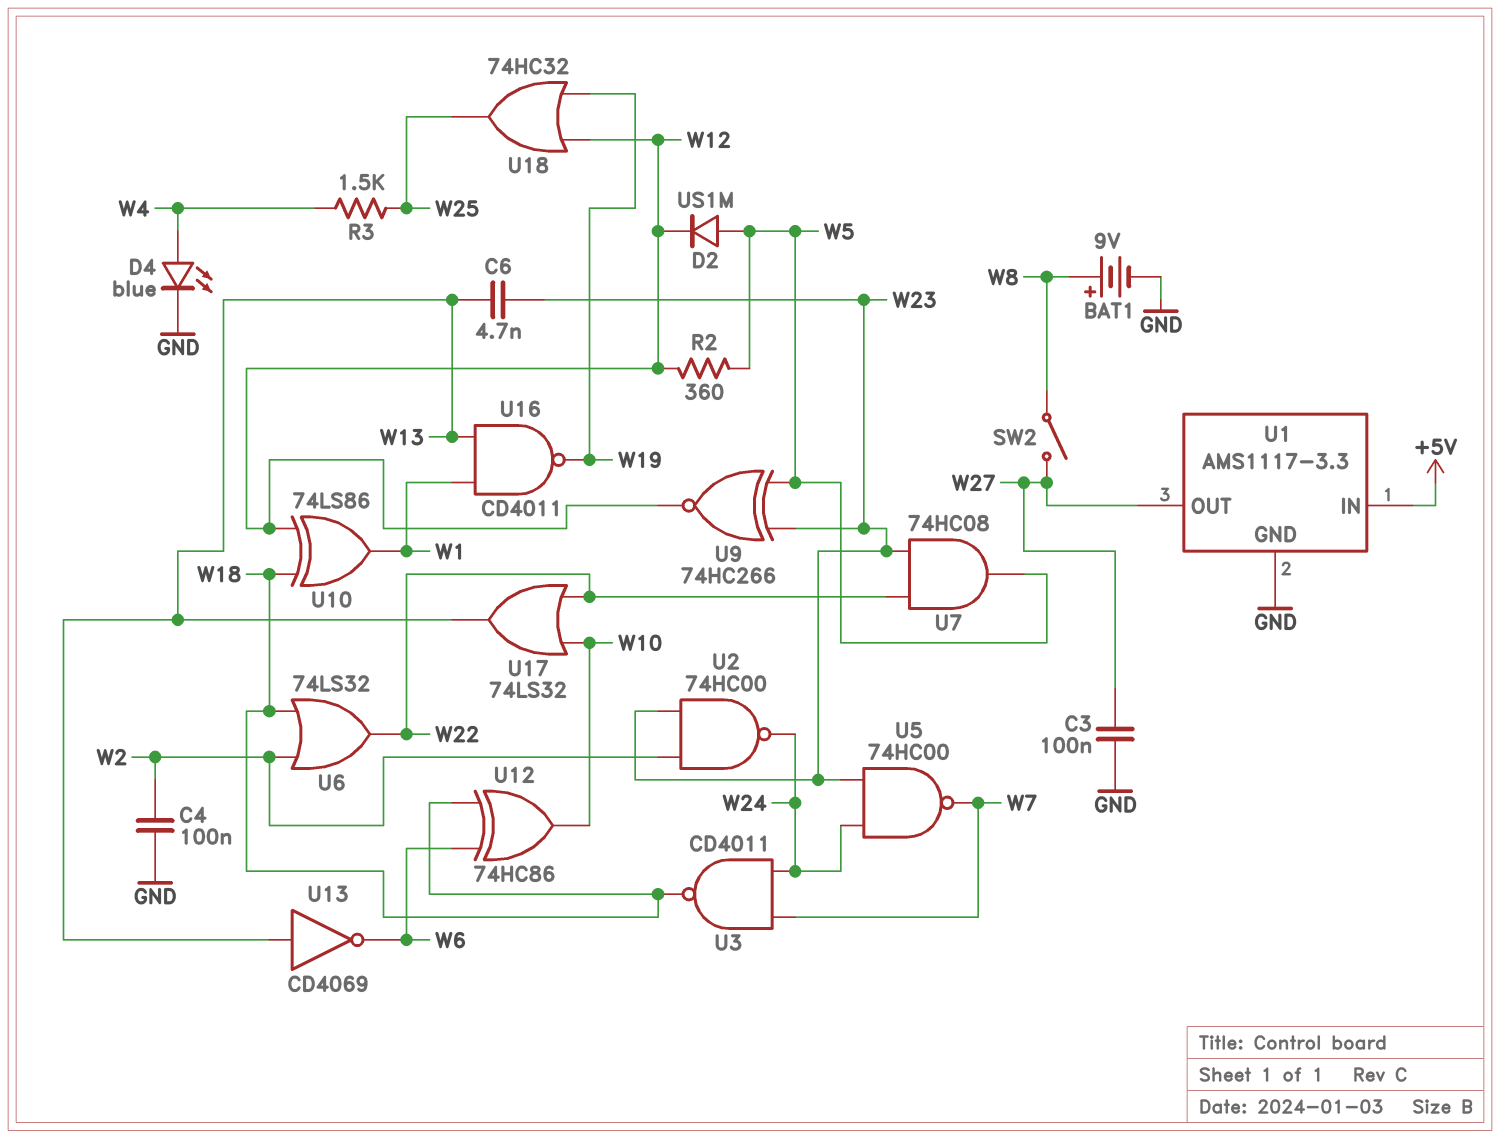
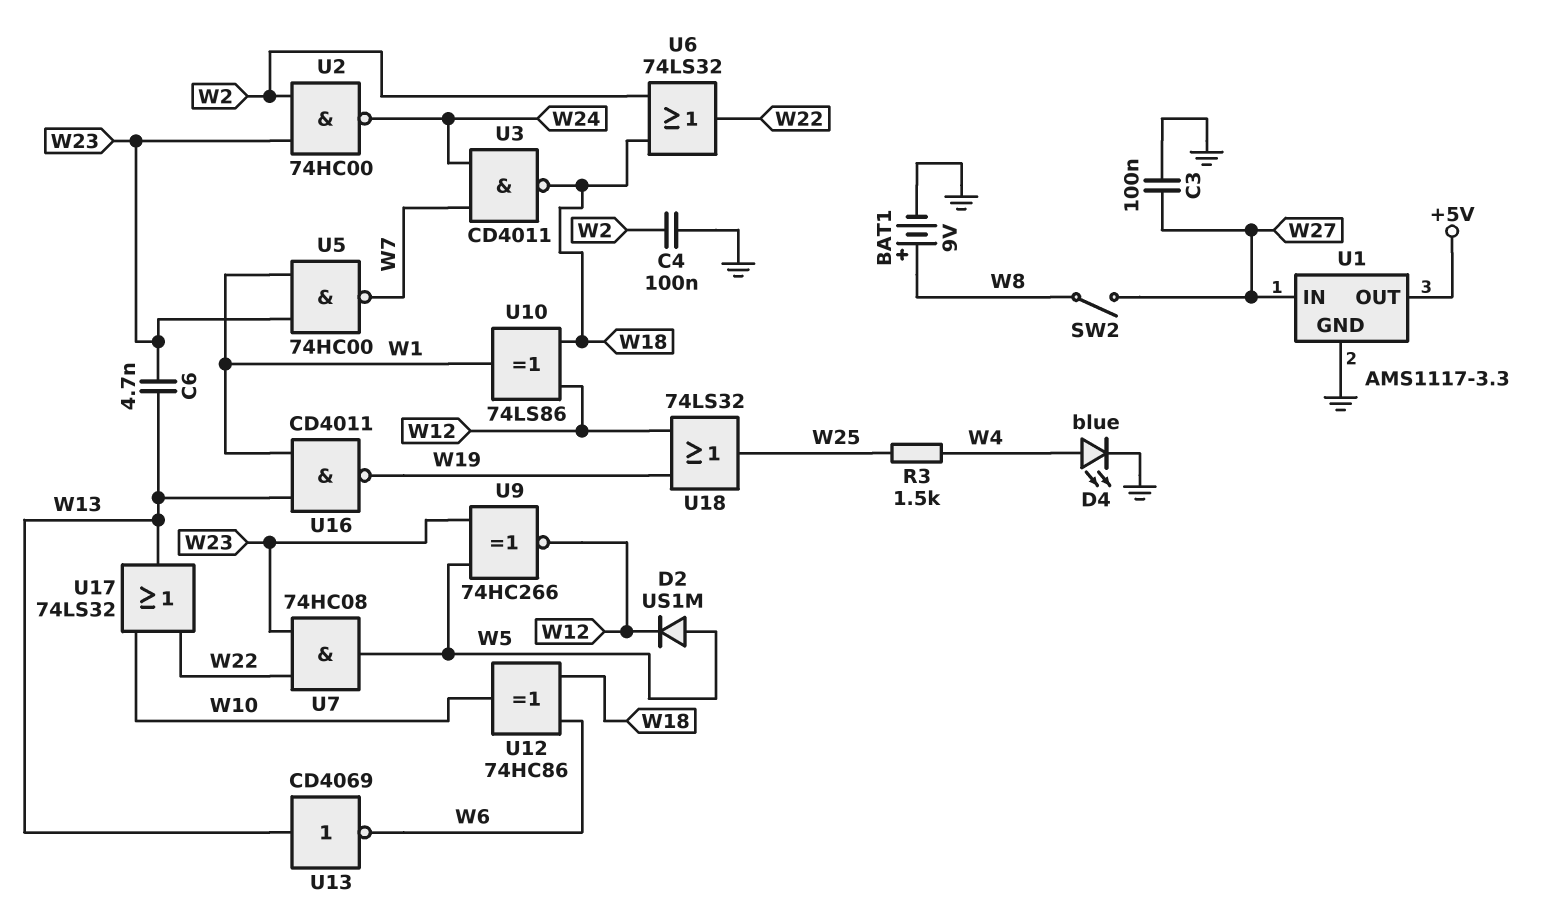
R2: 360 (W5, W12) -> none
U1 pin IN: +5V -> W27
U1 pin OUT: W27 -> +5V
U5: NAND 74HC00 (in W23, in W24, out W7) -> NAND 74HC00 (in W1, in W23, out W7)
U18: OR 74HC32 (in W12, in W19, out W25) -> OR 74LS32 (in W12, in W19, out W25)

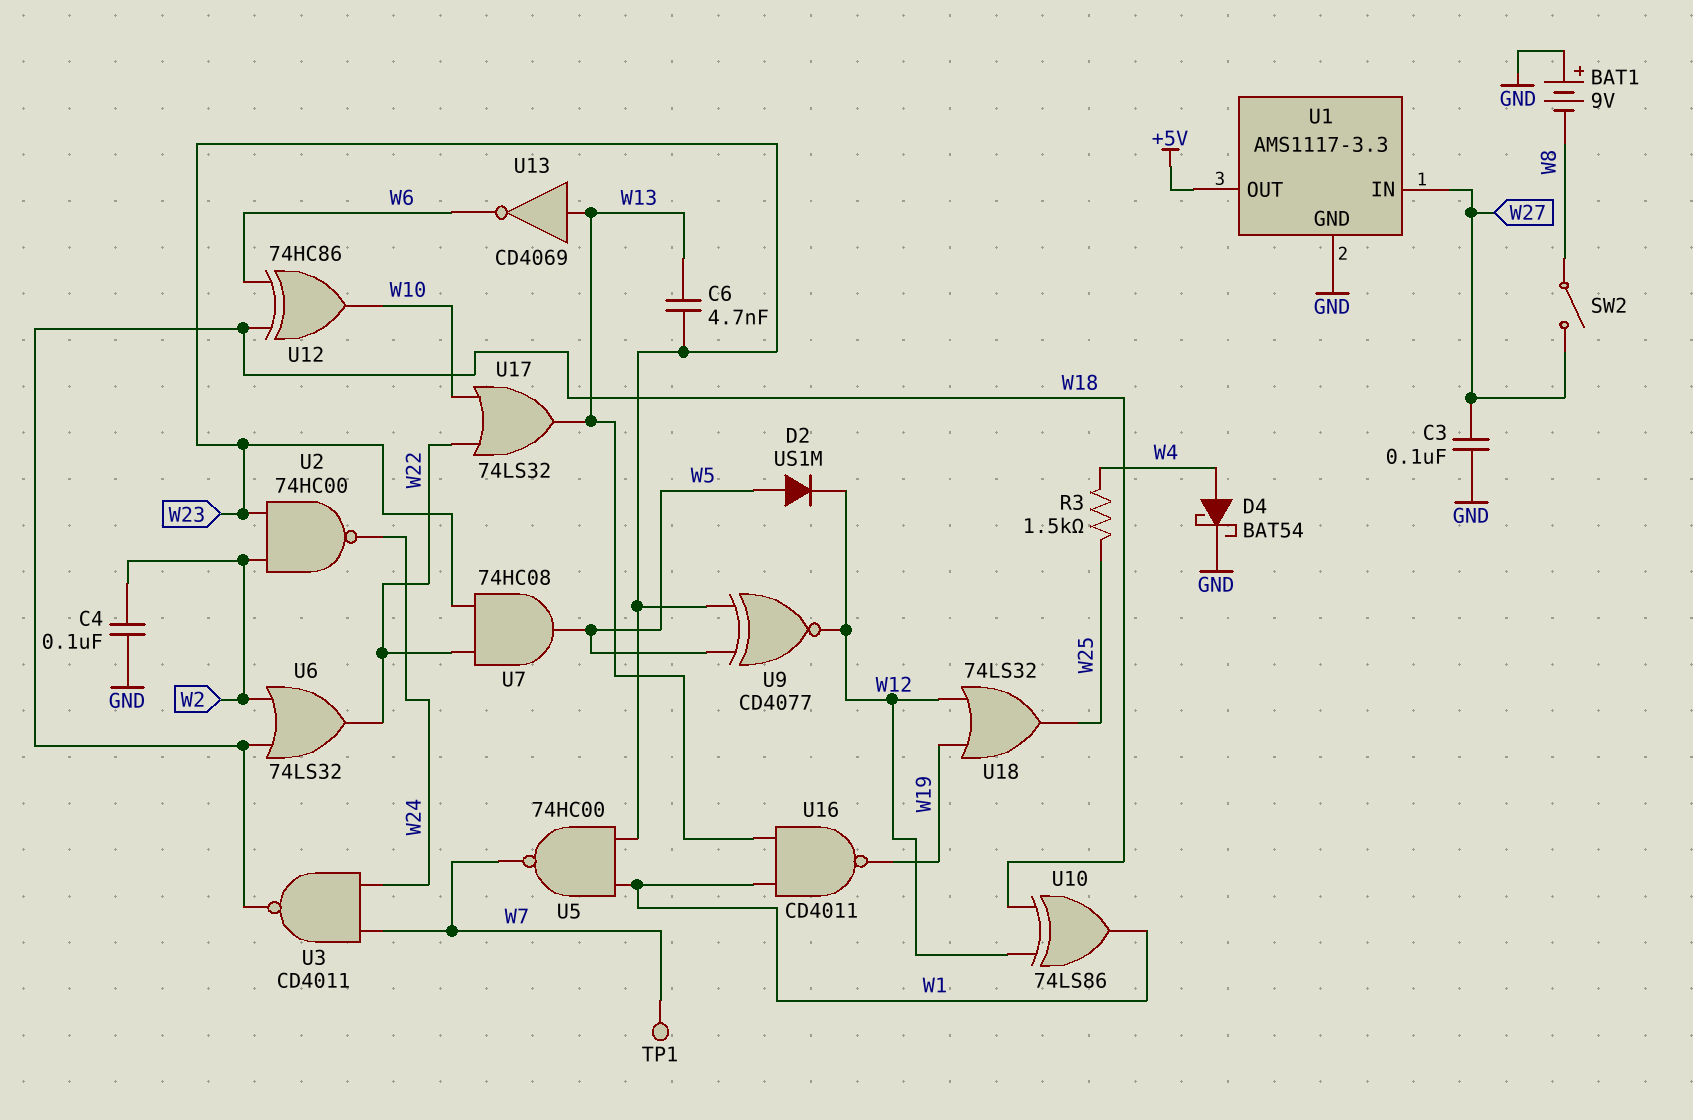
BAT1: 9V (plus W8, minus GND) -> 9V (plus GND, minus W8)
D4: LED blue (A W4, K GND) -> schottky BAT54 (A W4, K GND)
TP1: none -> test point (W7)
U9: XNOR 74HC266 (in W5, in W23, out W12) -> XNOR CD4077 (in W5, in W23, out W12)

